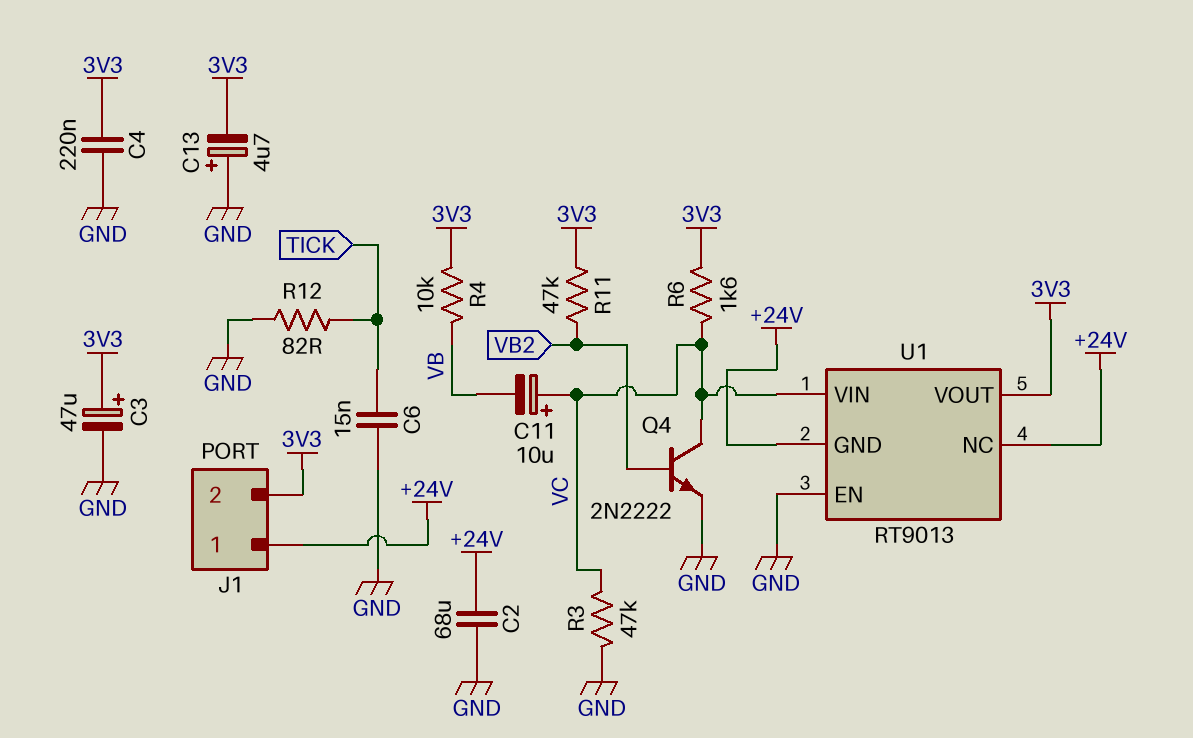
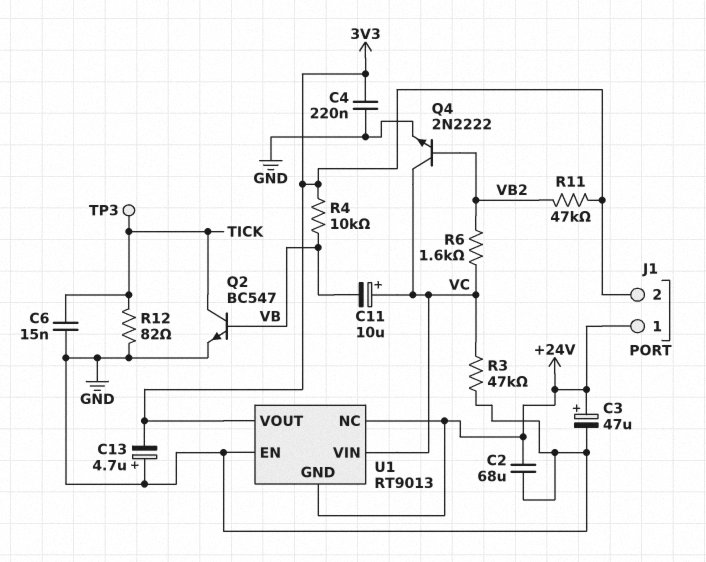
C3: 47uF (plus 3V3, minus GND) -> 47uF (plus +24V, minus GND)
Q2: none -> NPN BC547 (B VB, C TICK, E GND)
R6: 1.6k (3V3, VC) -> 1.6k (VB2, VC)
TP3: none -> test point (TICK)

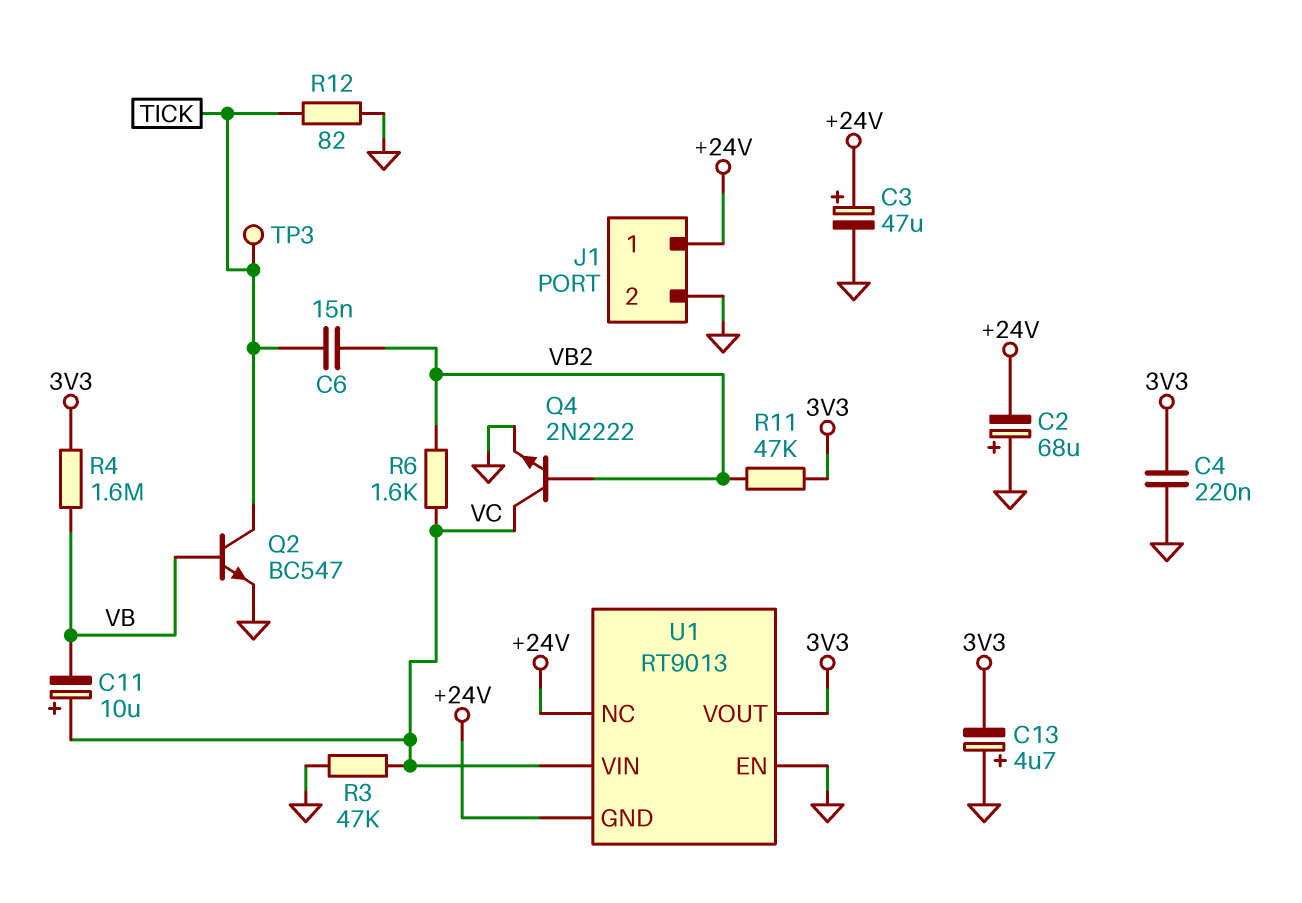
C2: 68uF (+24V, GND) -> 68uF (plus GND, minus +24V)
C6: 15nF (GND, TICK) -> 15nF (TICK, VB2)
J1 pin 2: 3V3 -> GND
R4: 10k (3V3, VB) -> 1.6M (3V3, VB)

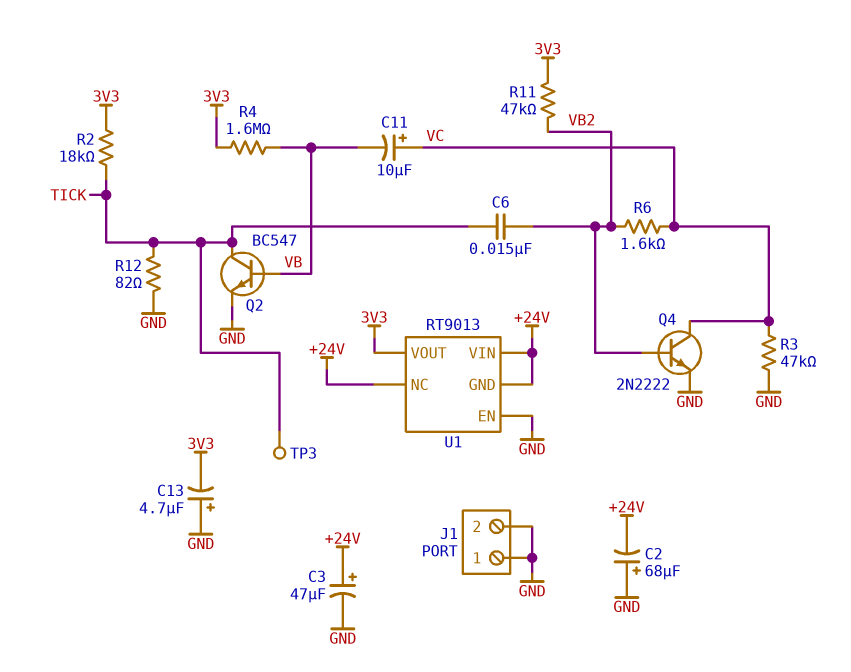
C4: 220nF (3V3, GND) -> none
J1 pin 1: +24V -> GND
R2: none -> 18k (3V3, TICK)
U1 pin VIN: VC -> +24V

